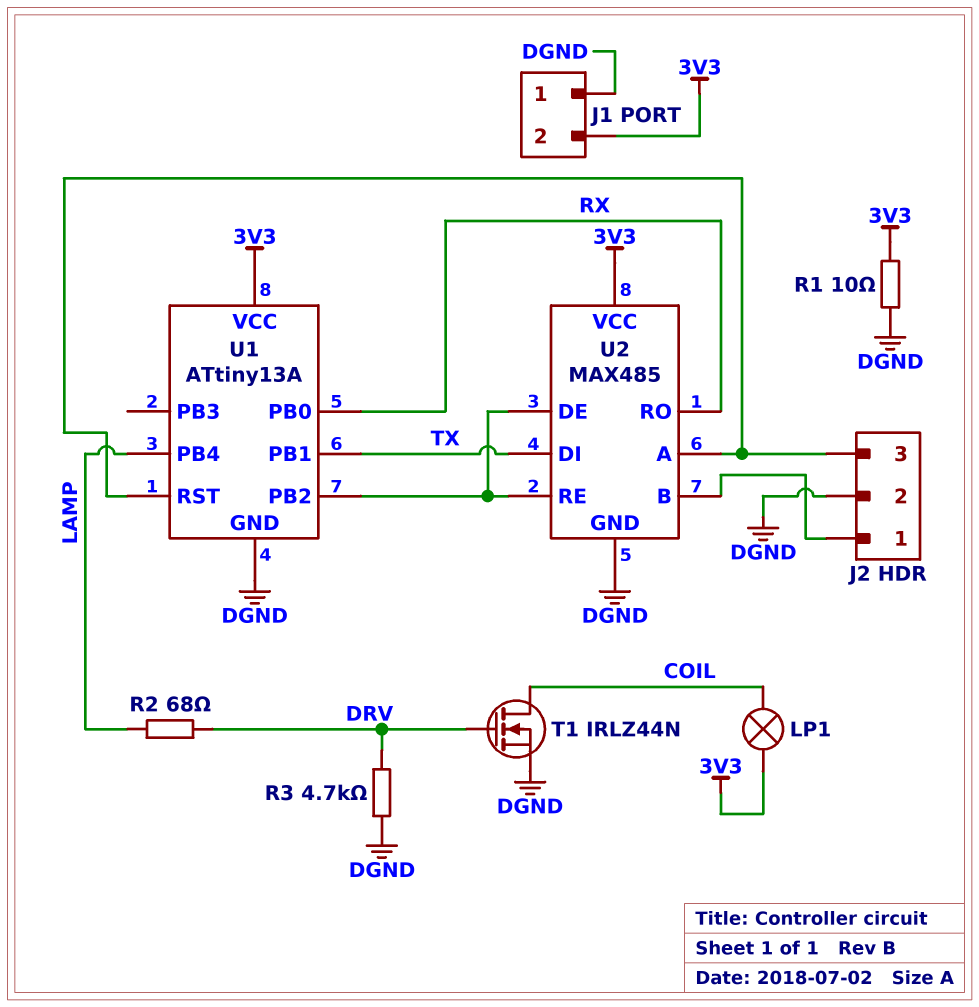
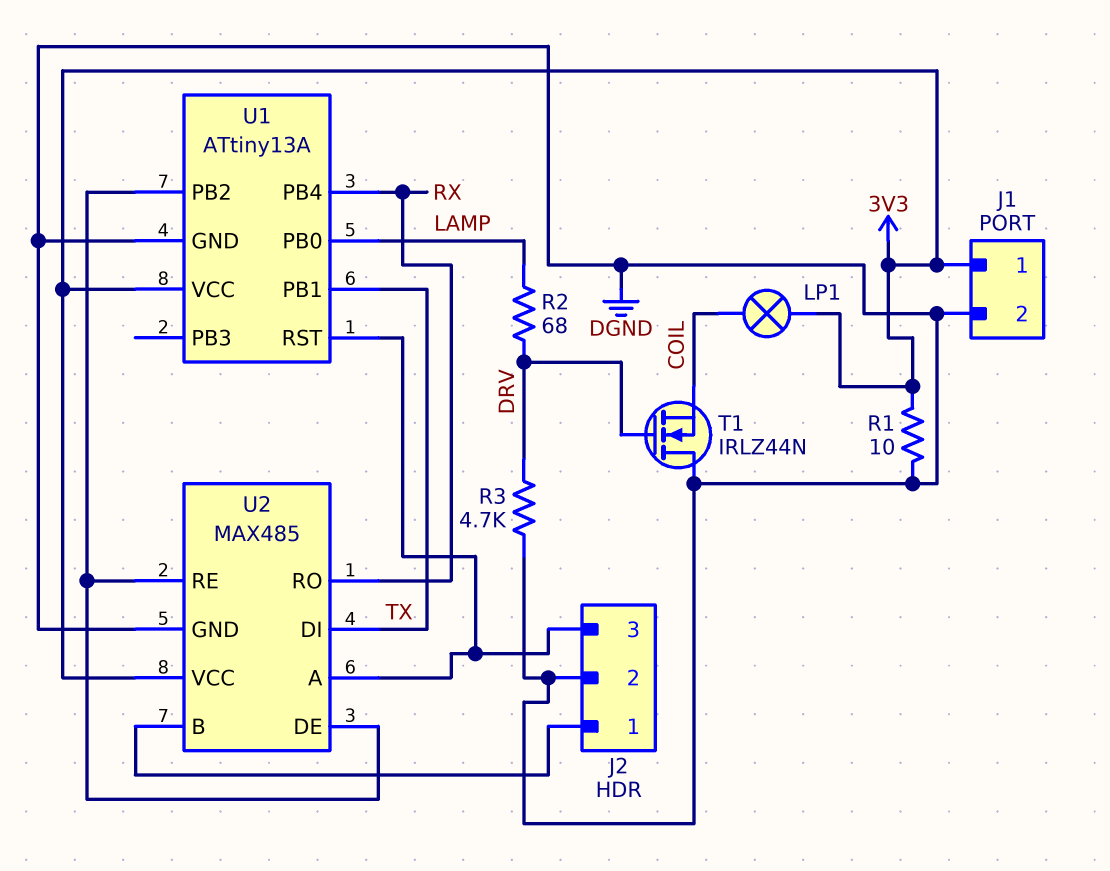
J1 pin 1: DGND -> 3V3
J1 pin 2: 3V3 -> DGND
T1: NMOS IRLZ44N (G DRV, D COIL, S DGND) -> NMOS IRLZ44N (G DRV, D DGND, S COIL)
U1 pin PB0: RX -> LAMP
U1 pin PB4: LAMP -> RX

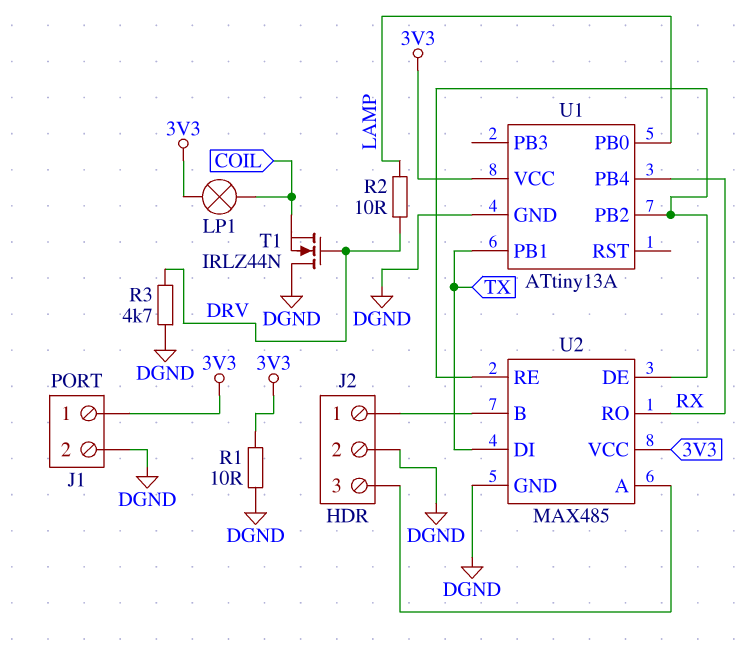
R2: 68 (DRV, LAMP) -> 10 (DRV, LAMP)
U1 pin RST: J2/3 -> none

